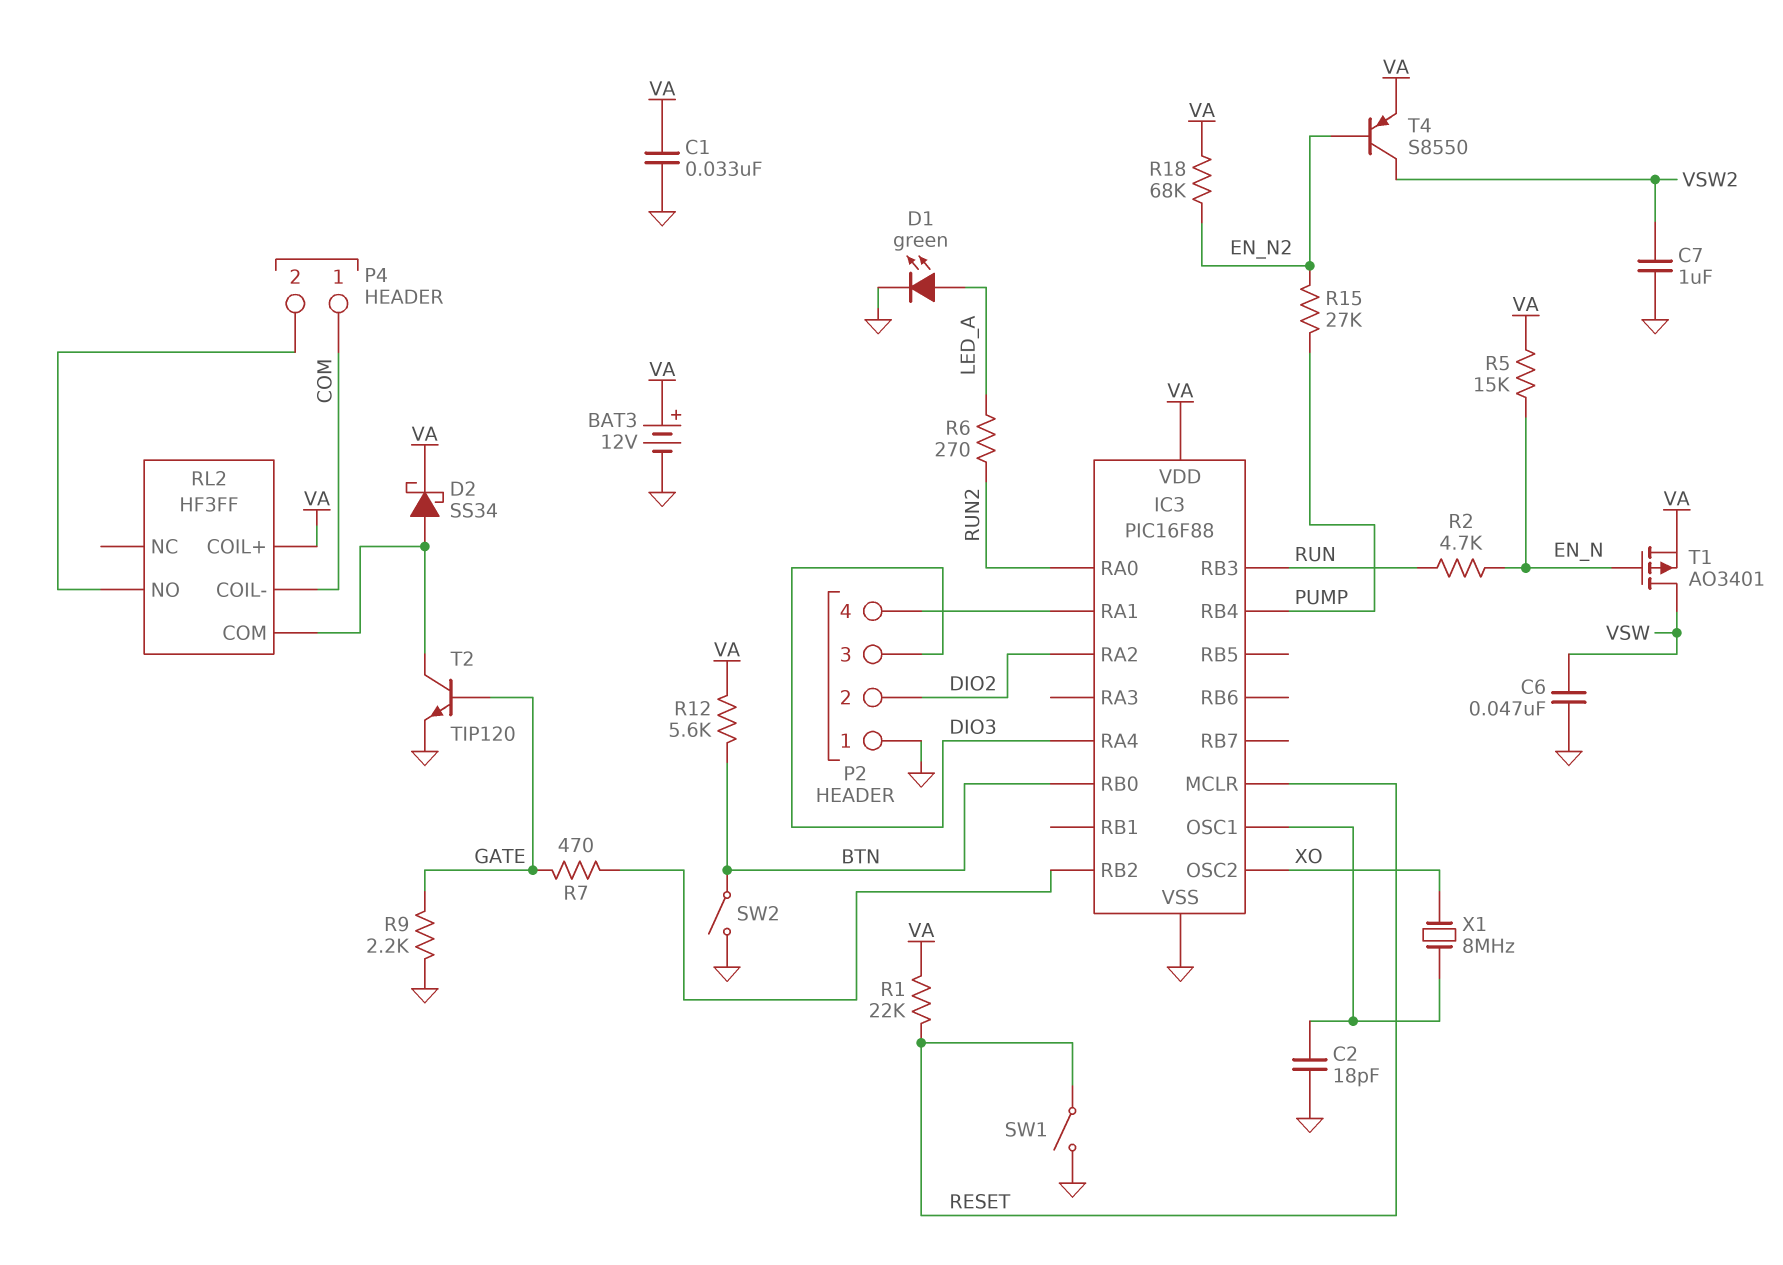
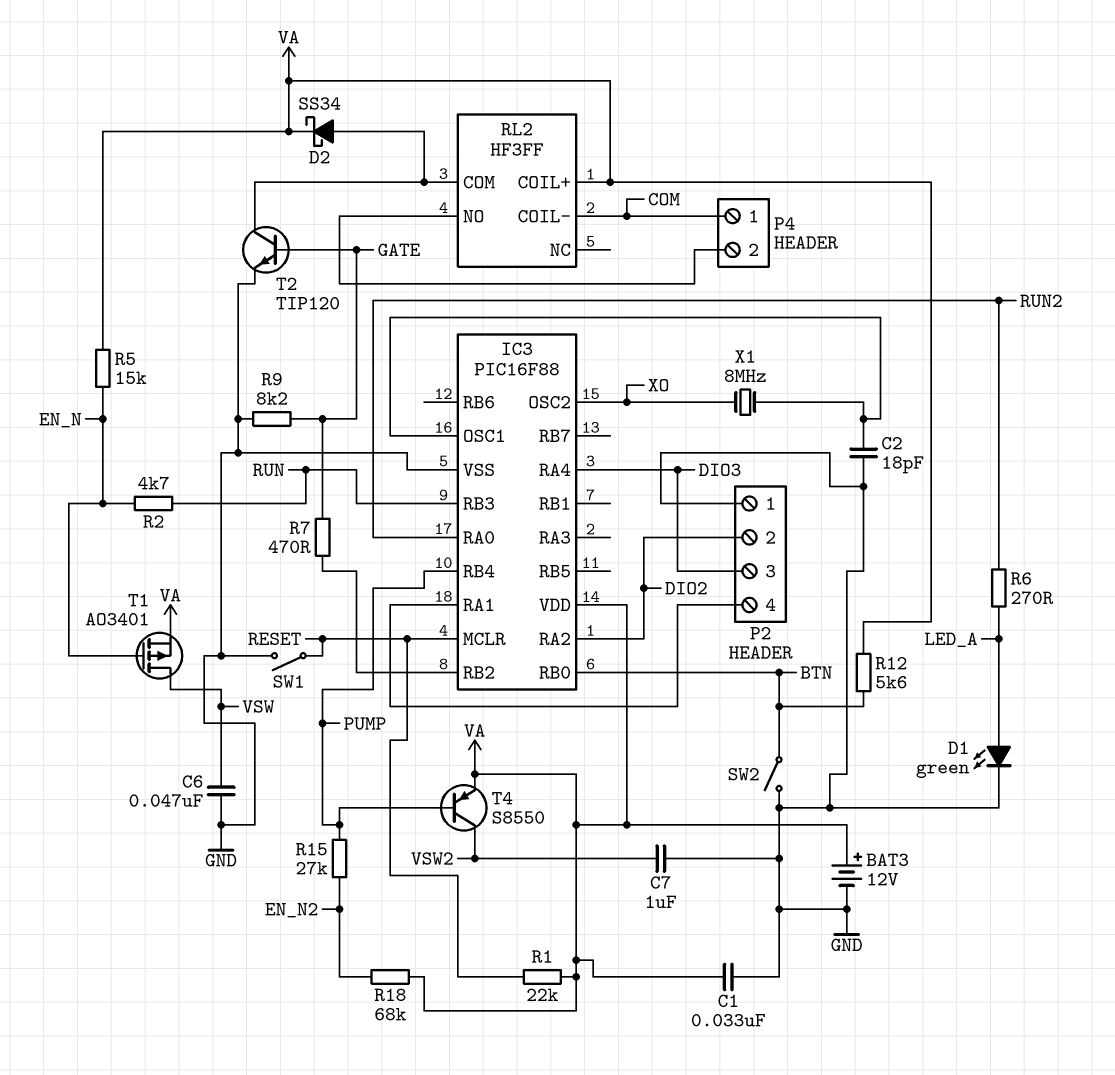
R9: 2.2k (GATE, GND) -> 8.2k (GATE, GND)
T4: PNP S8550 (B EN_N2, C VSW2, E VA) -> PNP S8550 (B PUMP, C VSW2, E VA)

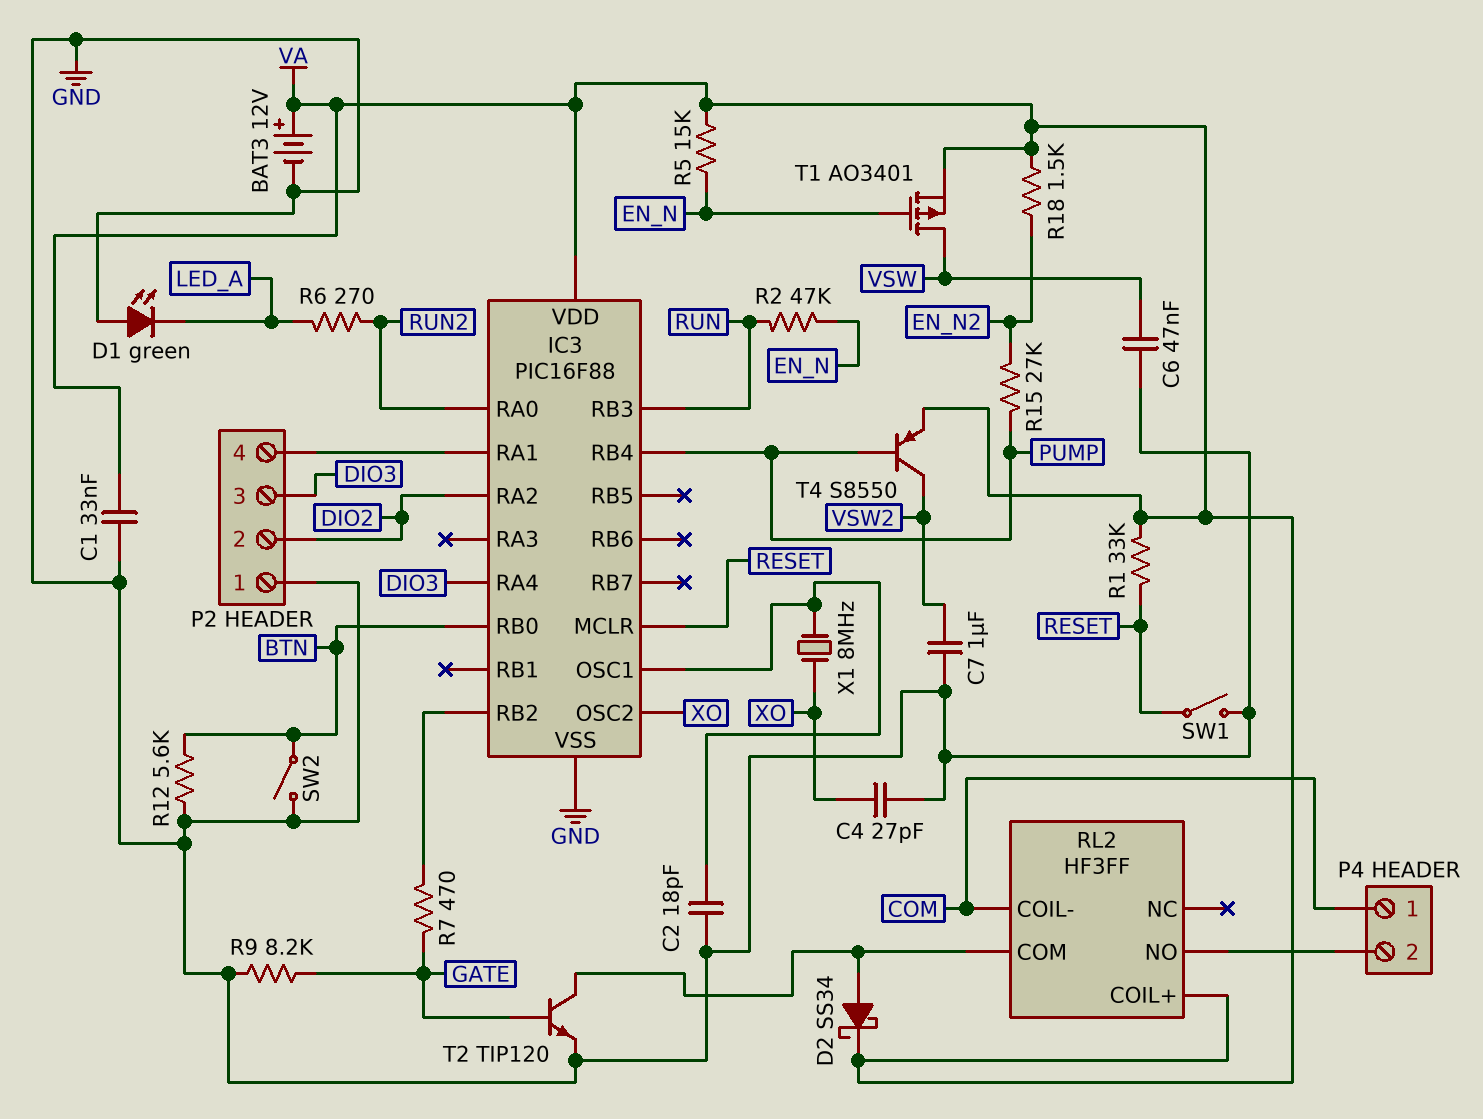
C4: none -> 27pF (GND, XO)
D1: LED green (A LED_A, K GND) -> LED green (A GND, K LED_A)
R1: 22k (RESET, VA) -> 33k (RESET, VA)
R2: 4.7k (EN_N, RUN) -> 47k (EN_N, RUN)
R12: 5.6k (BTN, VA) -> 5.6k (BTN, GND)
R18: 68k (EN_N2, VA) -> 1.5k (EN_N2, VA)

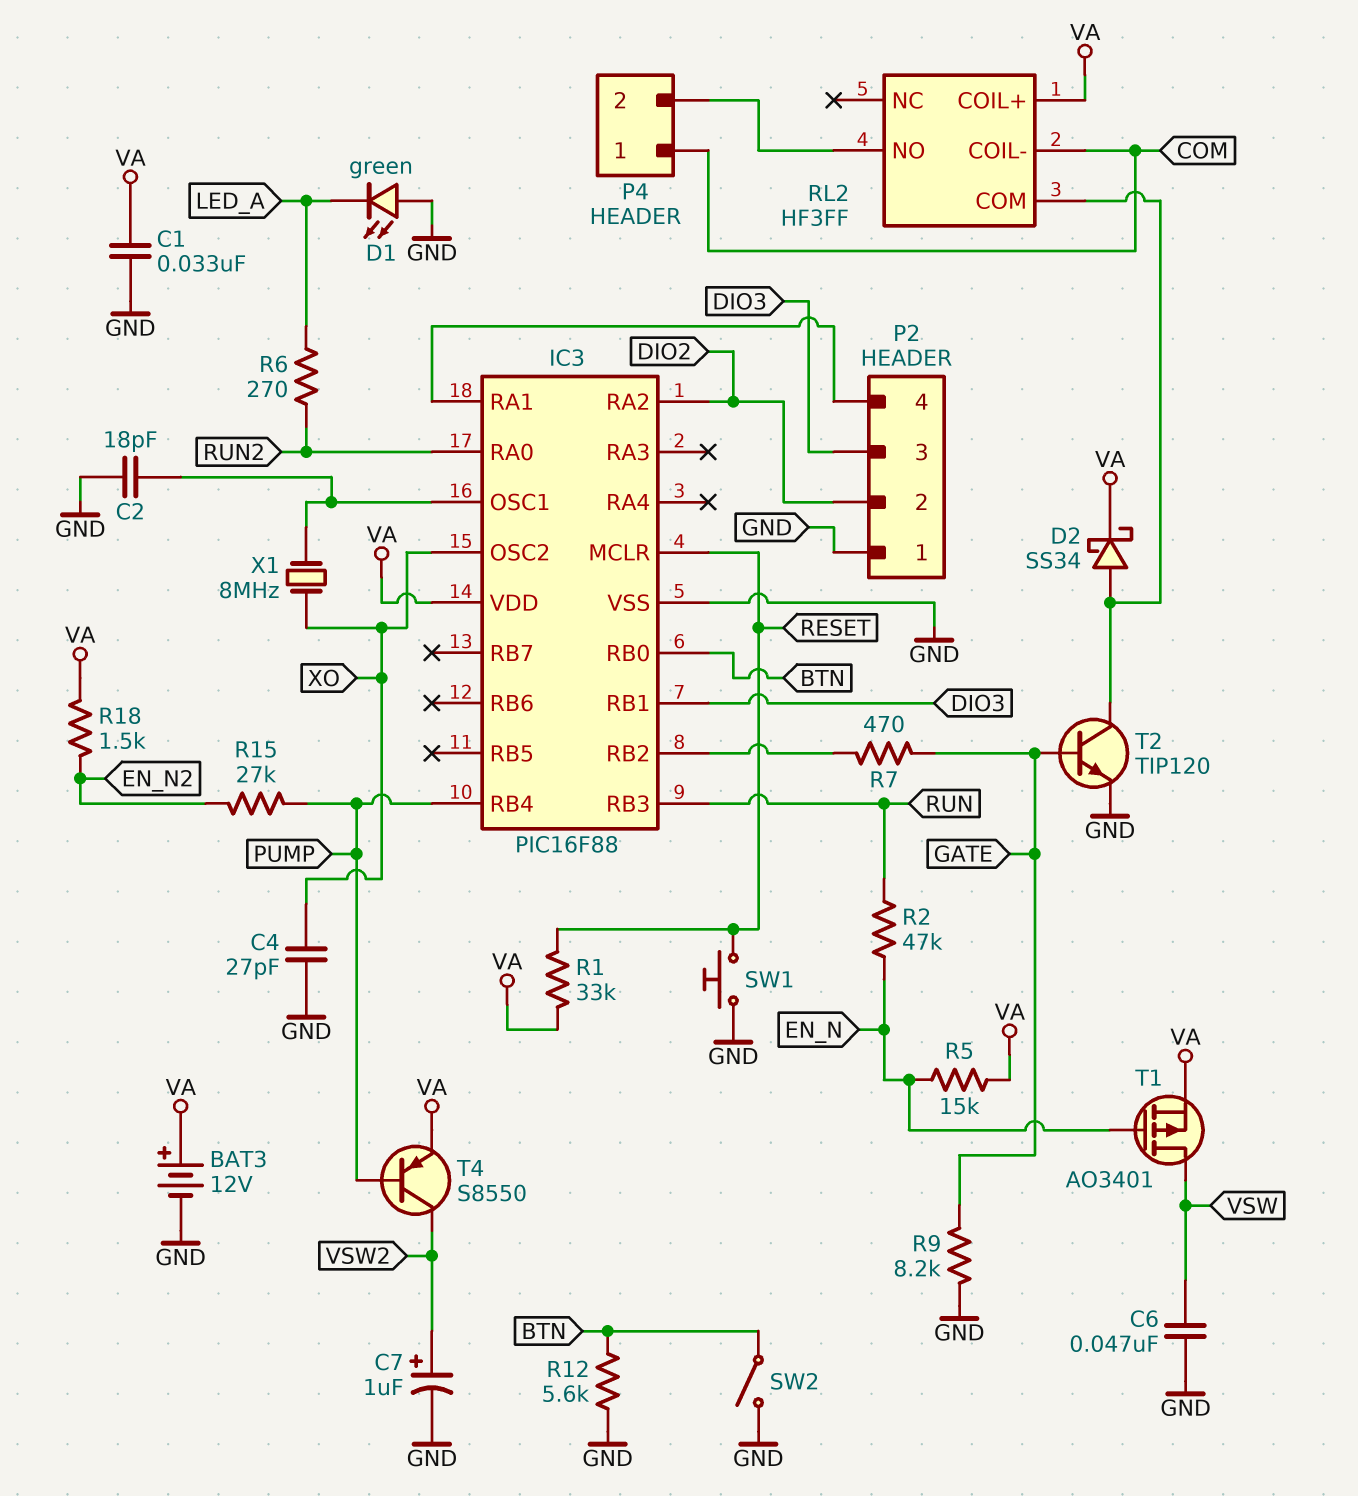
C7: 1uF (GND, VSW2) -> 1uF (plus VSW2, minus GND)
IC3 pin RA4: DIO3 -> none
IC3 pin RB1: none -> DIO3
SW1: switch (GND, RESET) -> button (GND, RESET)

